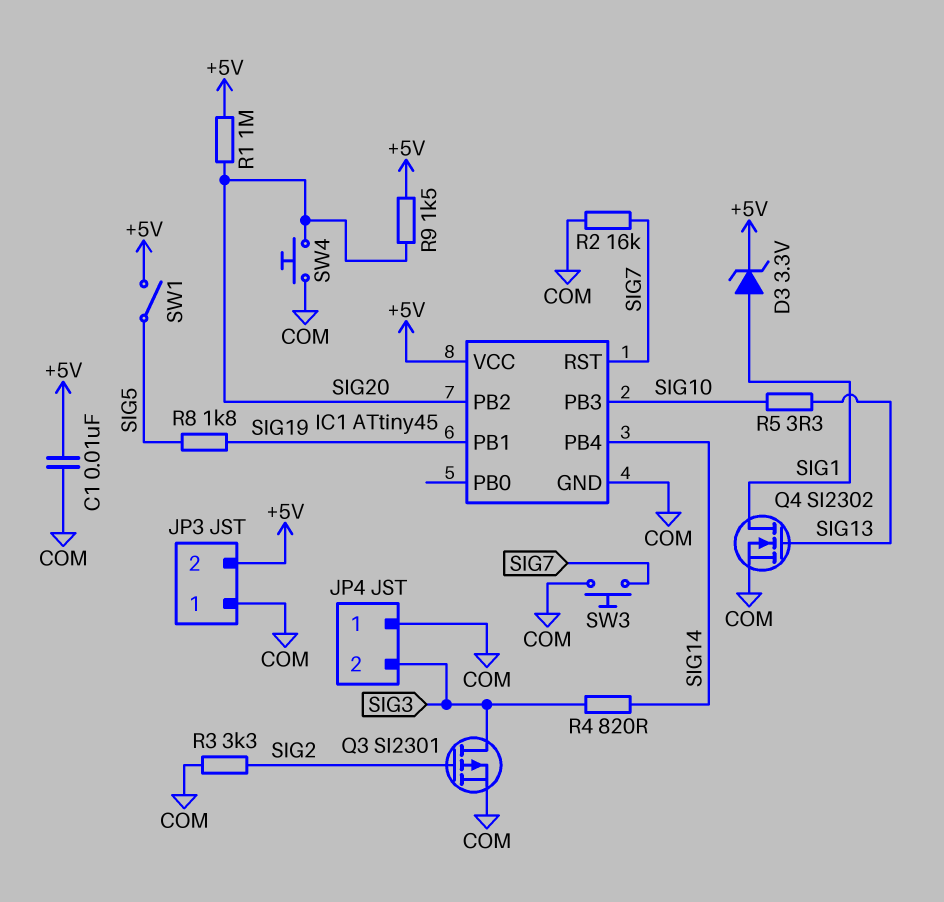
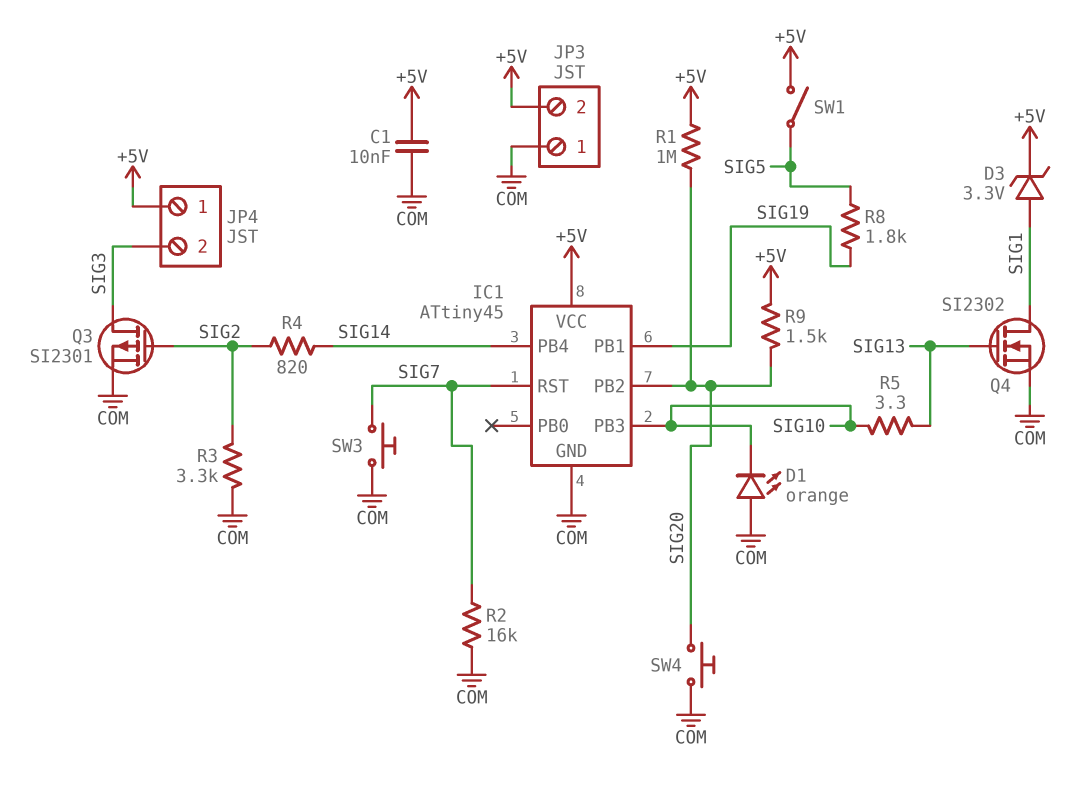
D1: none -> LED orange (A COM, K SIG10)
JP4 pin 1: COM -> +5V
R4: 820 (SIG3, SIG14) -> 820 (SIG2, SIG14)

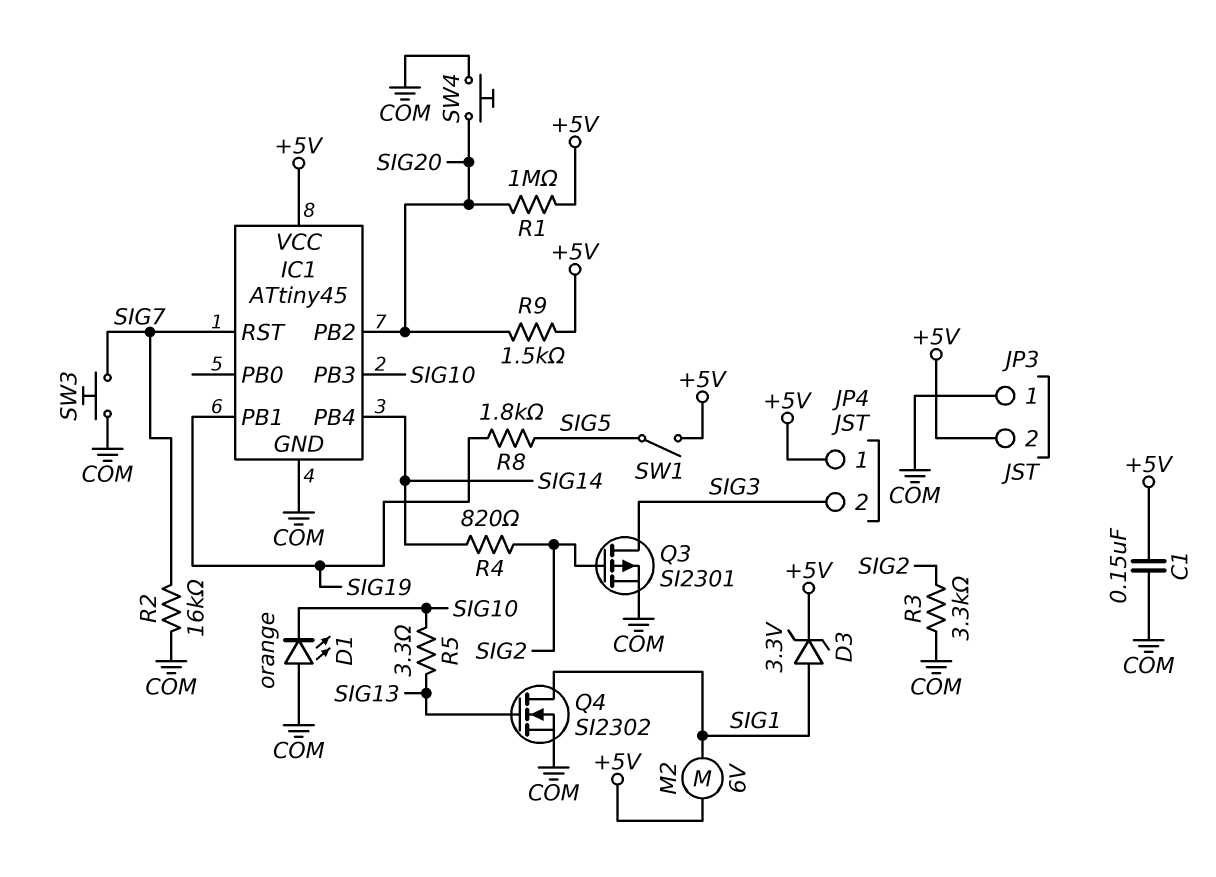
C1: 10nF (+5V, COM) -> 150nF (+5V, COM)
M2: none -> motor 6V (+5V, SIG1)

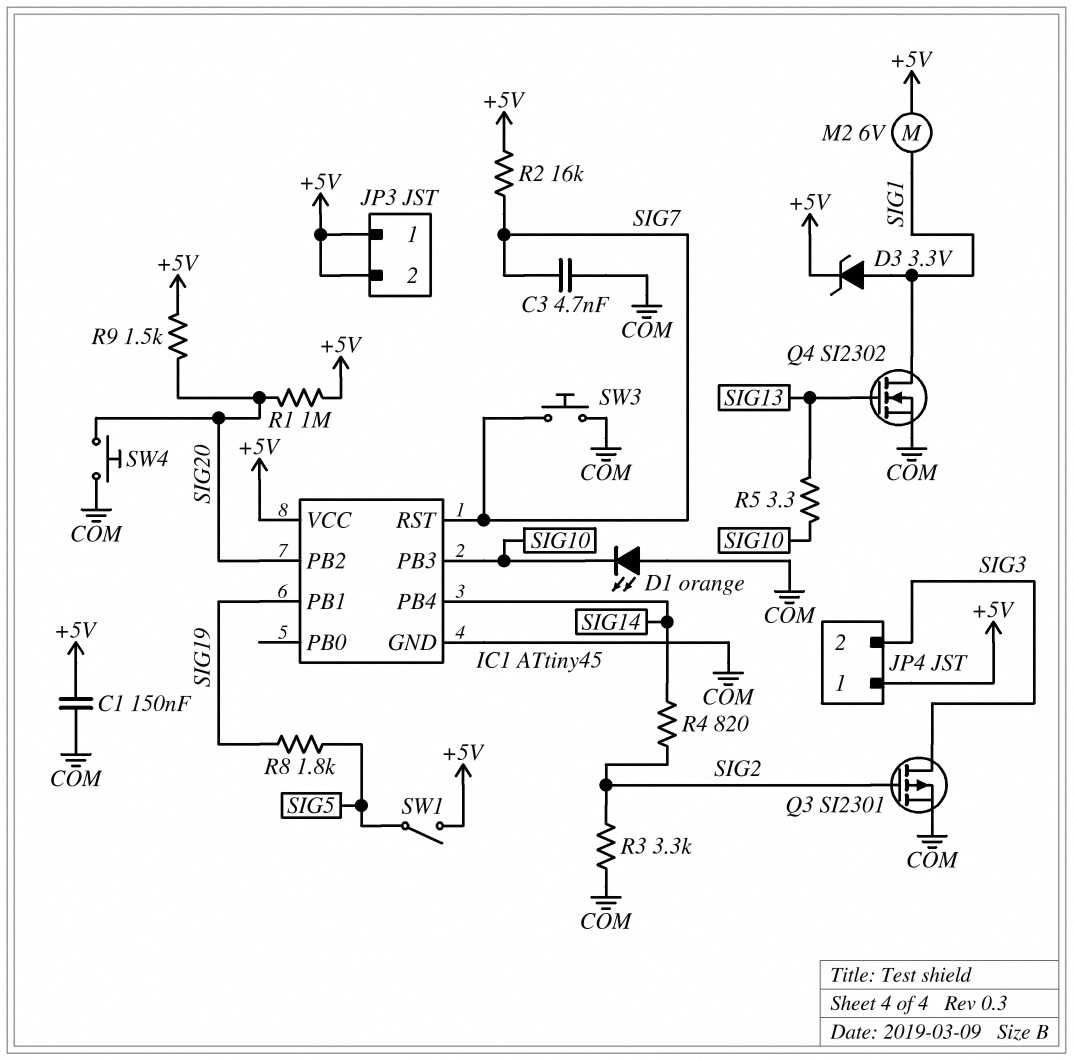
C3: none -> 4.7nF (COM, SIG7)
JP3 pin 1: COM -> +5V
R2: 16k (COM, SIG7) -> 16k (+5V, SIG7)

